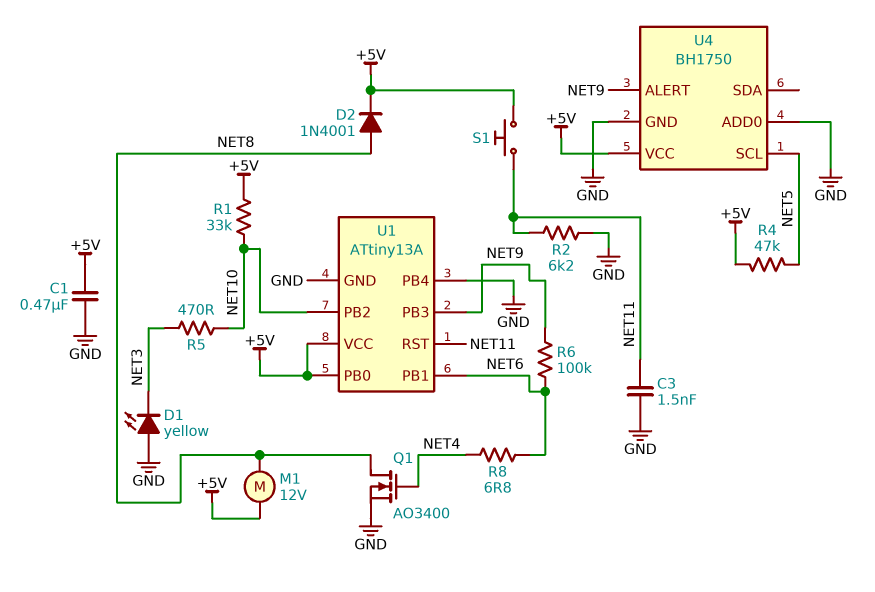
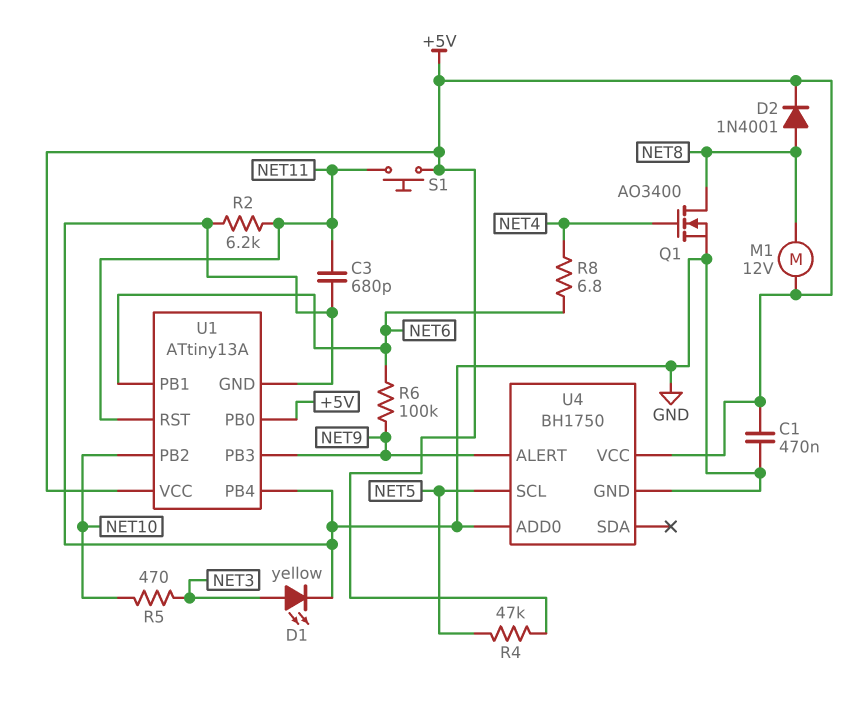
C3: 1.5nF (GND, NET11) -> 680pF (GND, NET11)
D1: LED yellow (A GND, K NET3) -> LED yellow (A NET3, K GND)
R1: 33k (+5V, NET10) -> none

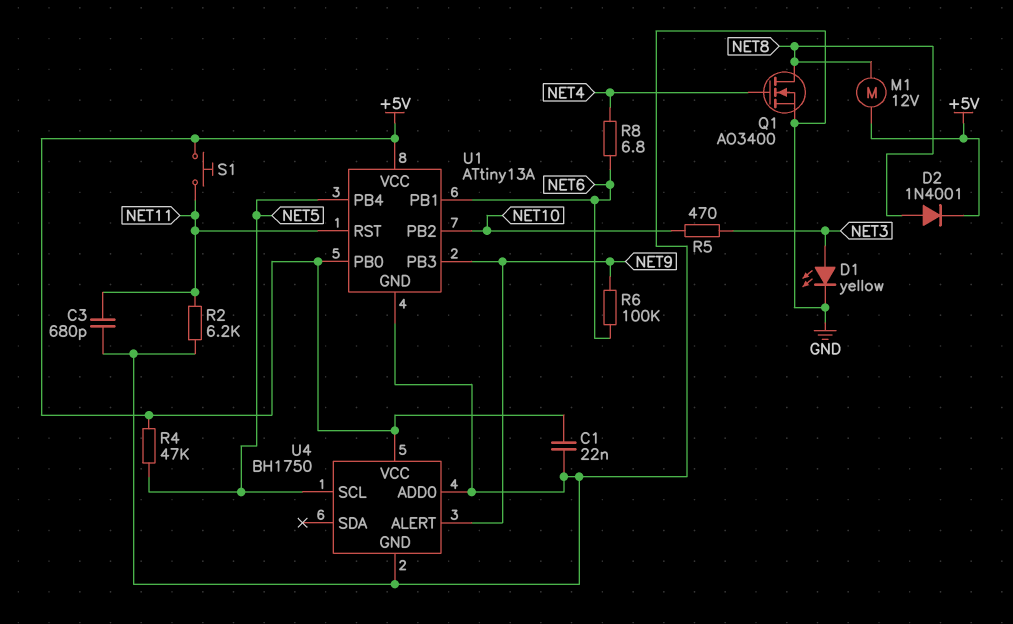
C1: 470nF (+5V, GND) -> 22nF (+5V, GND)
U1 pin PB4: GND -> NET5

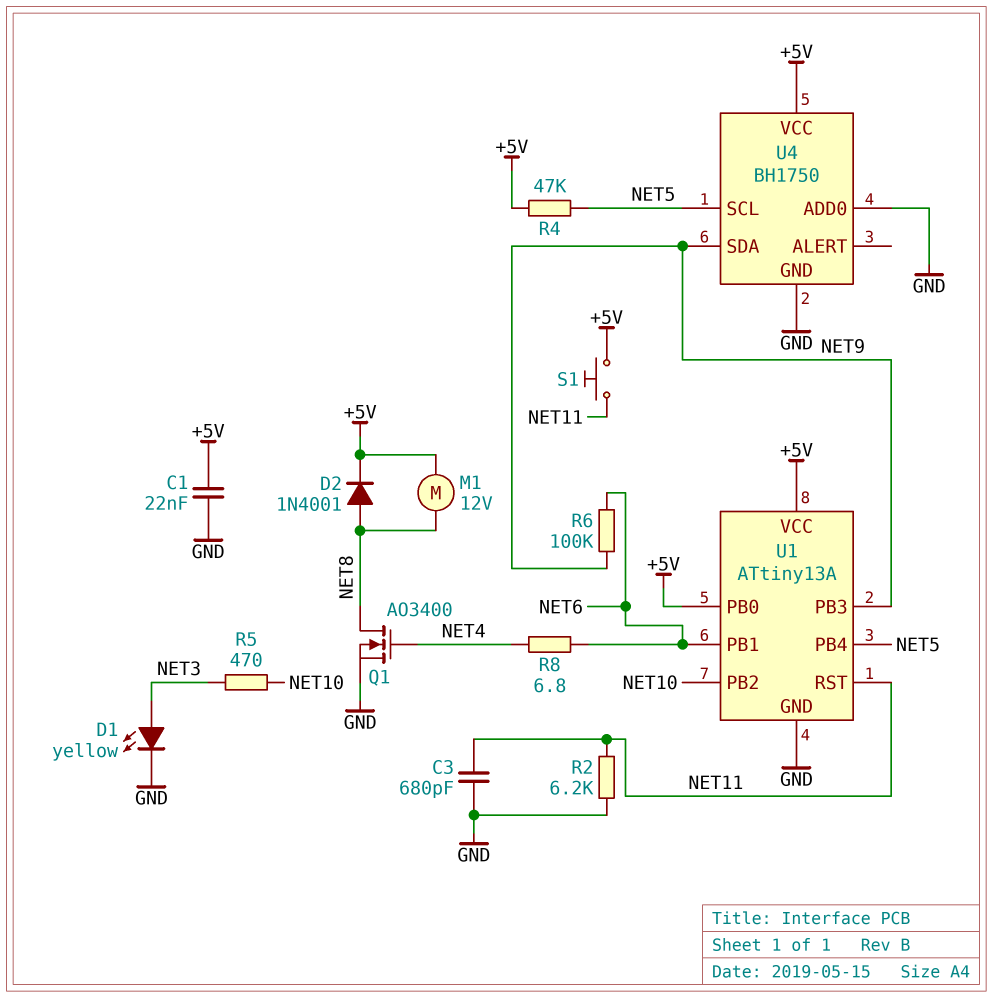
U4 pin ALERT: NET9 -> none
U4 pin SDA: none -> NET9

